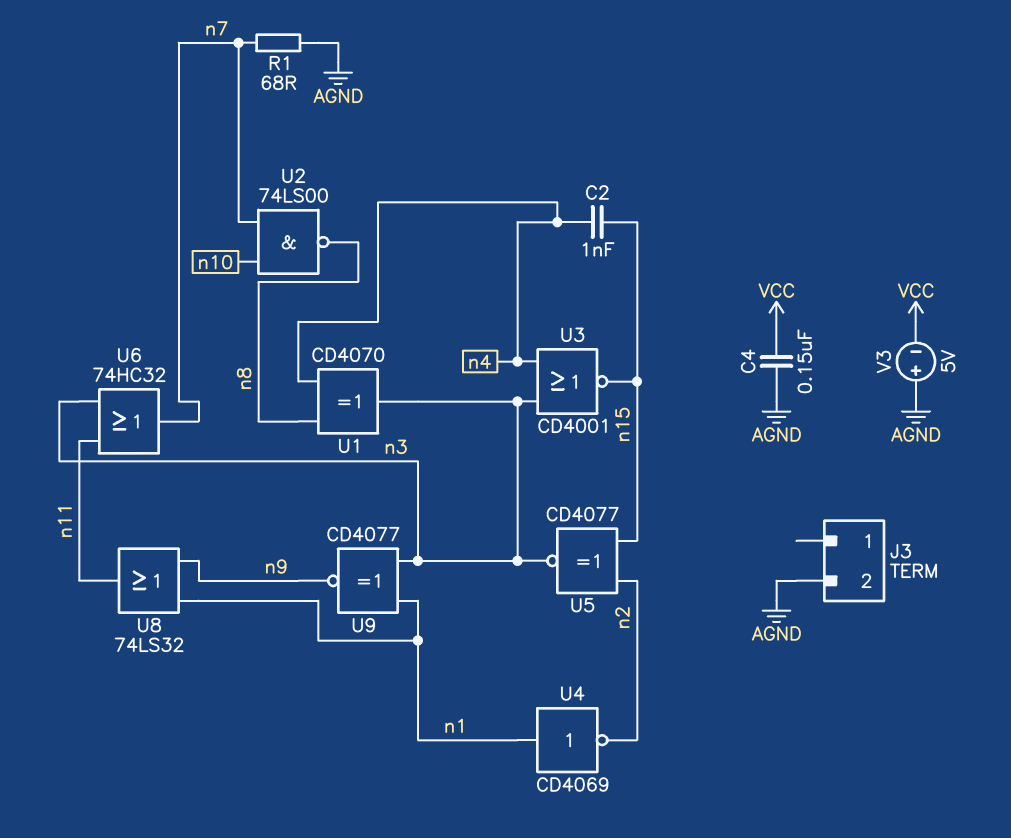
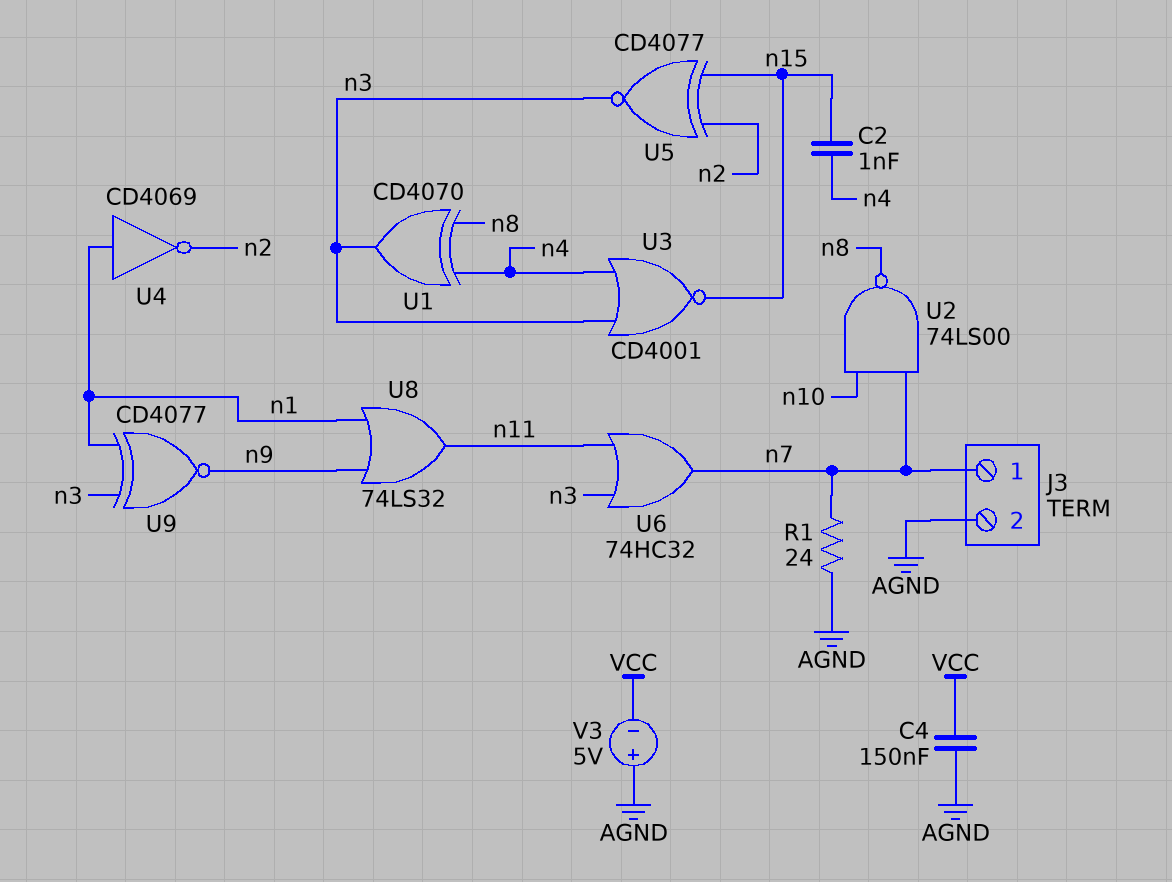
J3 pin 1: none -> n7
R1: 68 (AGND, n7) -> 24 (AGND, n7)

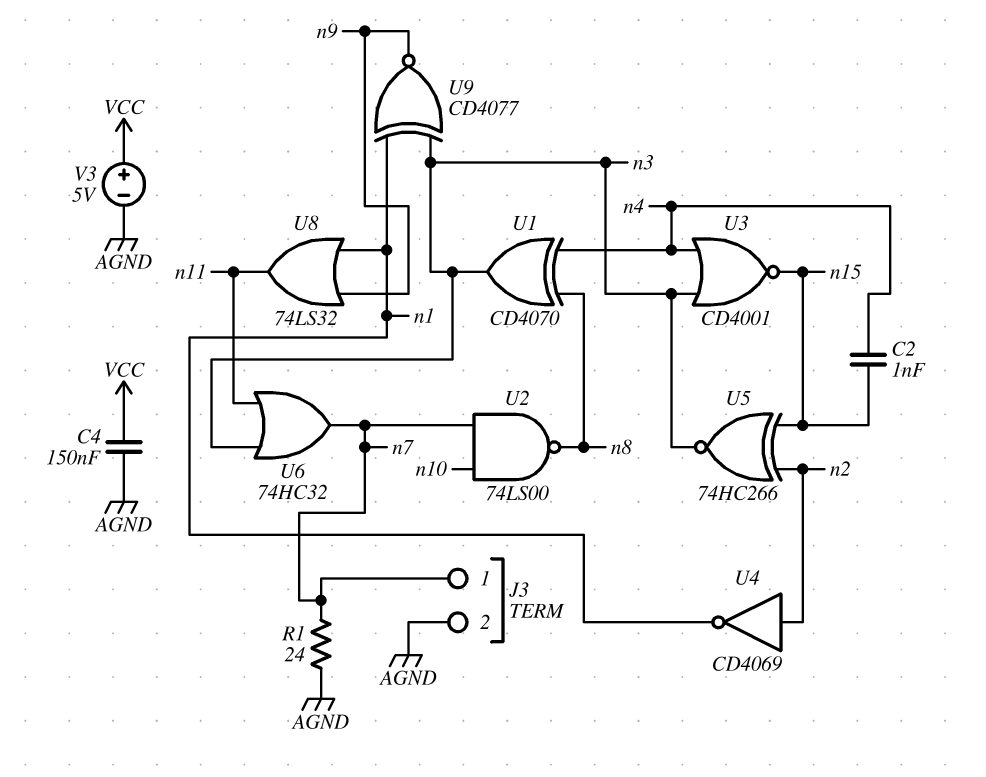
U4: NOT CD4069 (in n1, out n2) -> NOT CD4069 (in n2, out n1)
U5: XNOR CD4077 (in n2, in n15, out n3) -> XNOR 74HC266 (in n2, in n15, out n3)
V3: 5V (plus AGND, minus VCC) -> 5V (plus VCC, minus AGND)

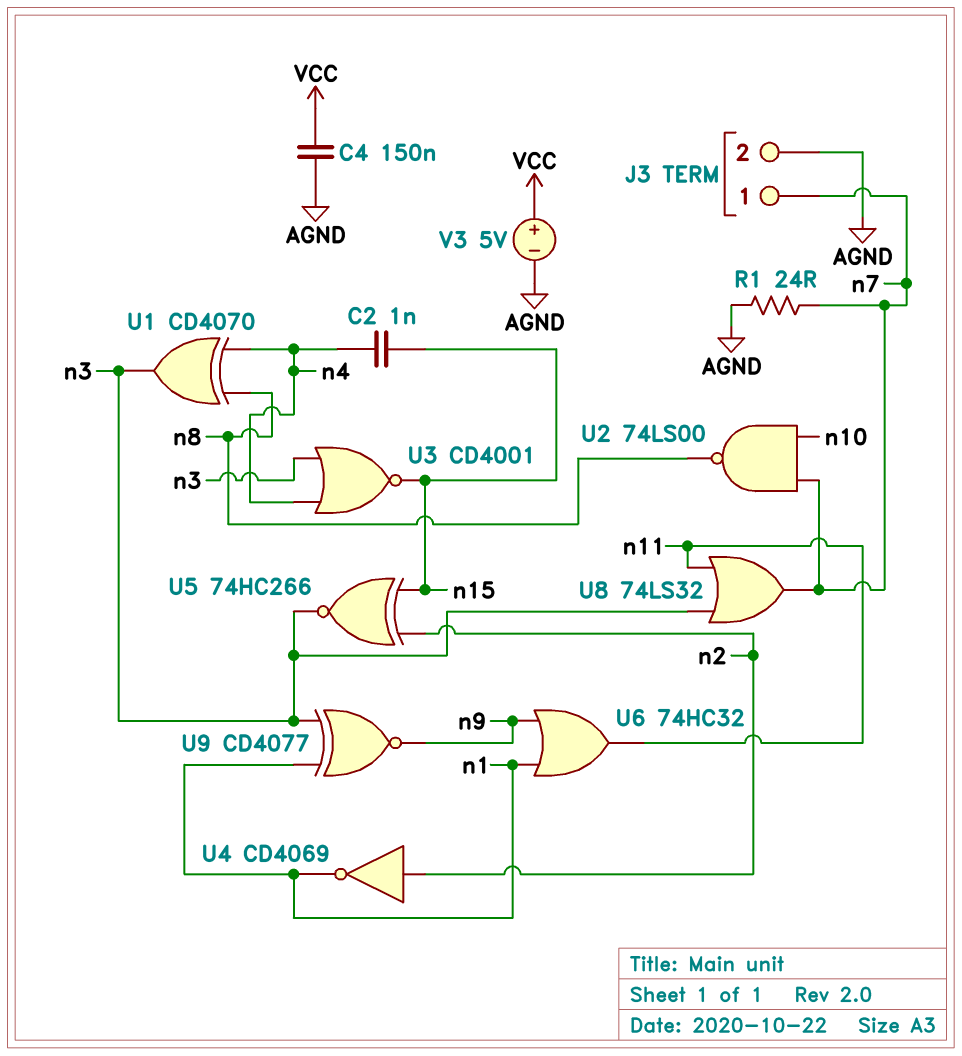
U6: OR 74HC32 (in n3, in n11, out n7) -> OR 74HC32 (in n1, in n9, out n11)
U8: OR 74LS32 (in n1, in n9, out n11) -> OR 74LS32 (in n3, in n11, out n7)

